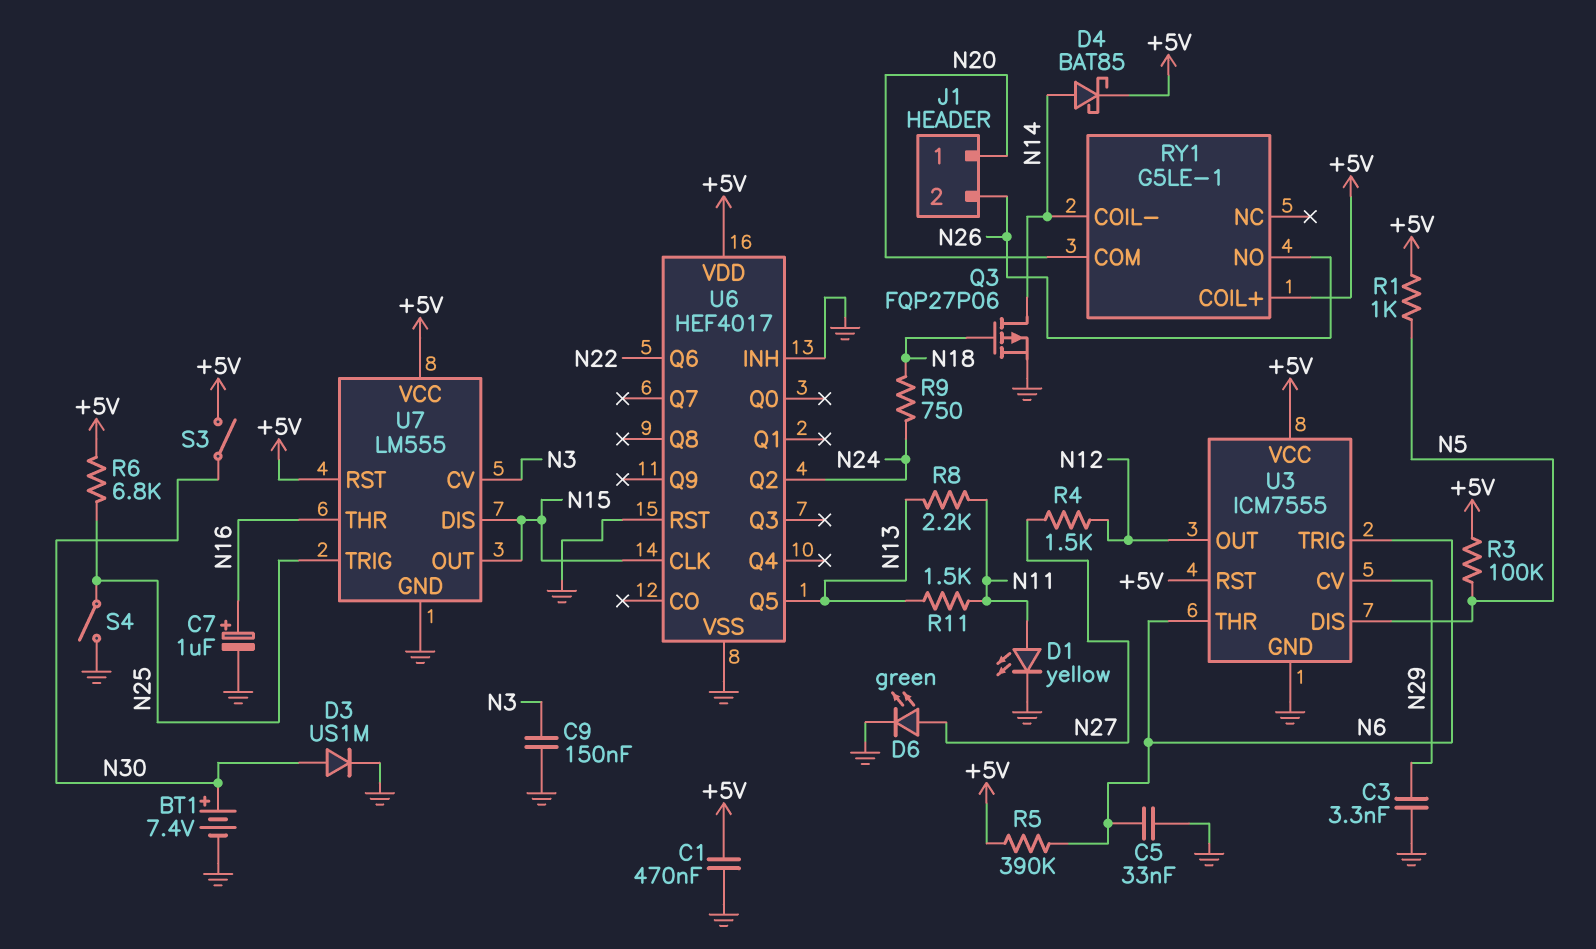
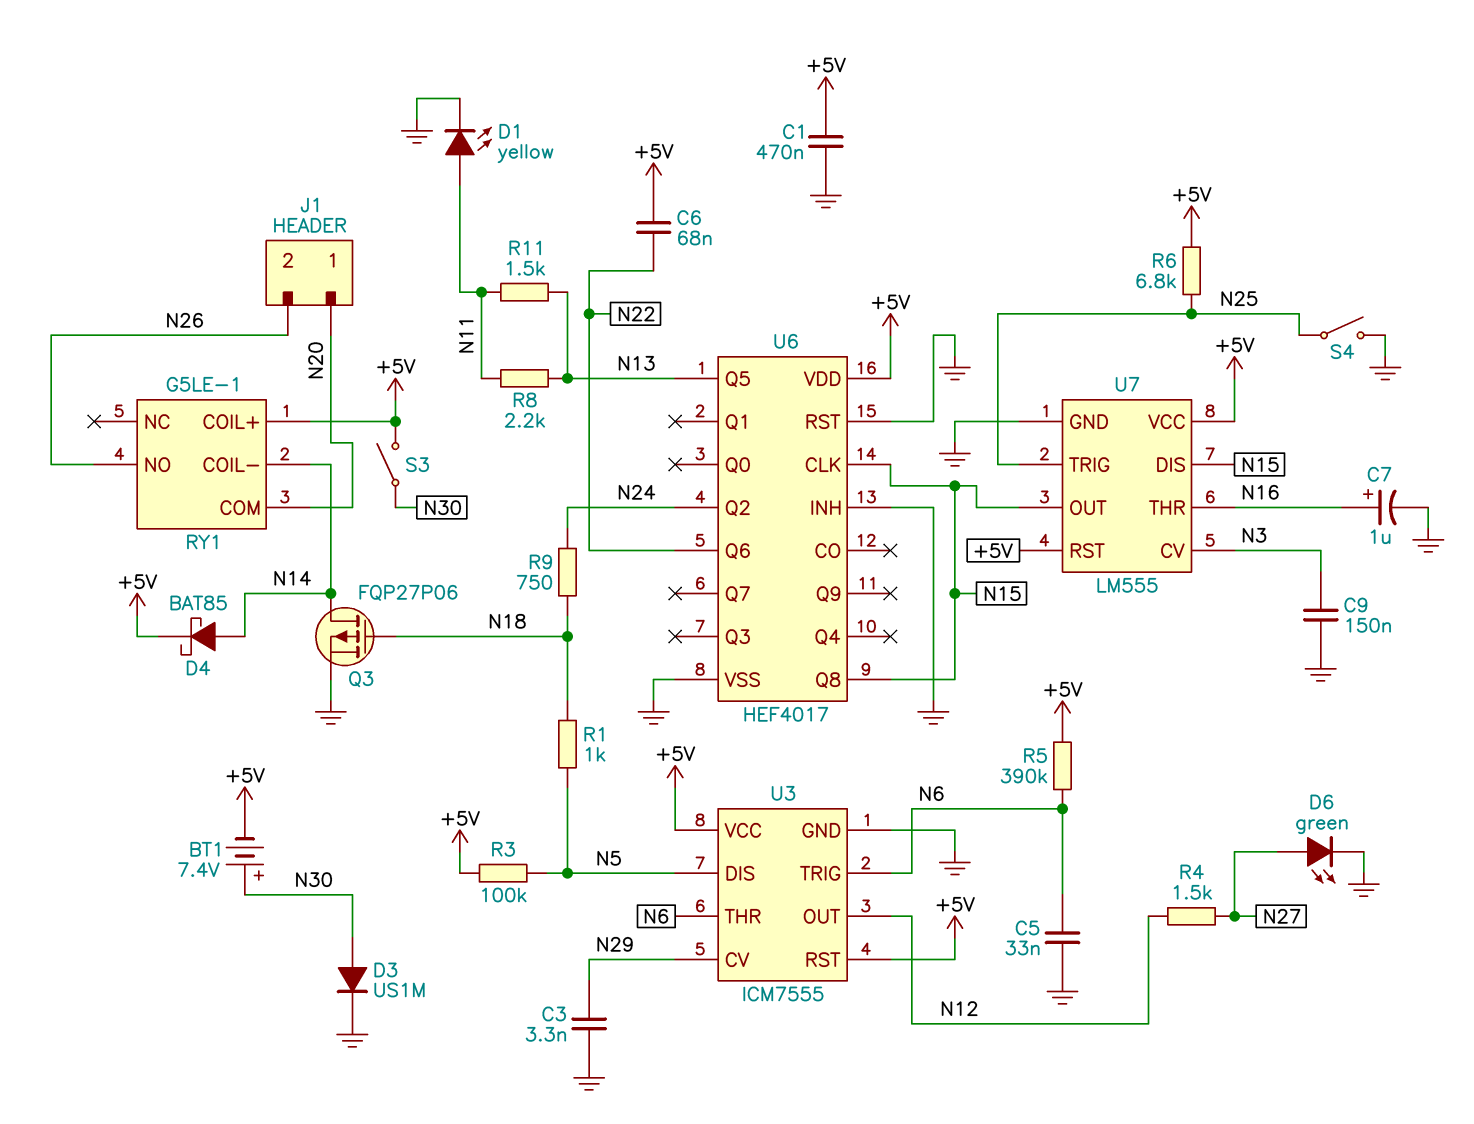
BT1: 7.4V (plus N30, minus GND) -> 7.4V (plus N30, minus +5V)
C6: none -> 68nF (+5V, N22)
R1: 1k (+5V, N5) -> 1k (N5, N18)
U6 pin Q8: none -> N15

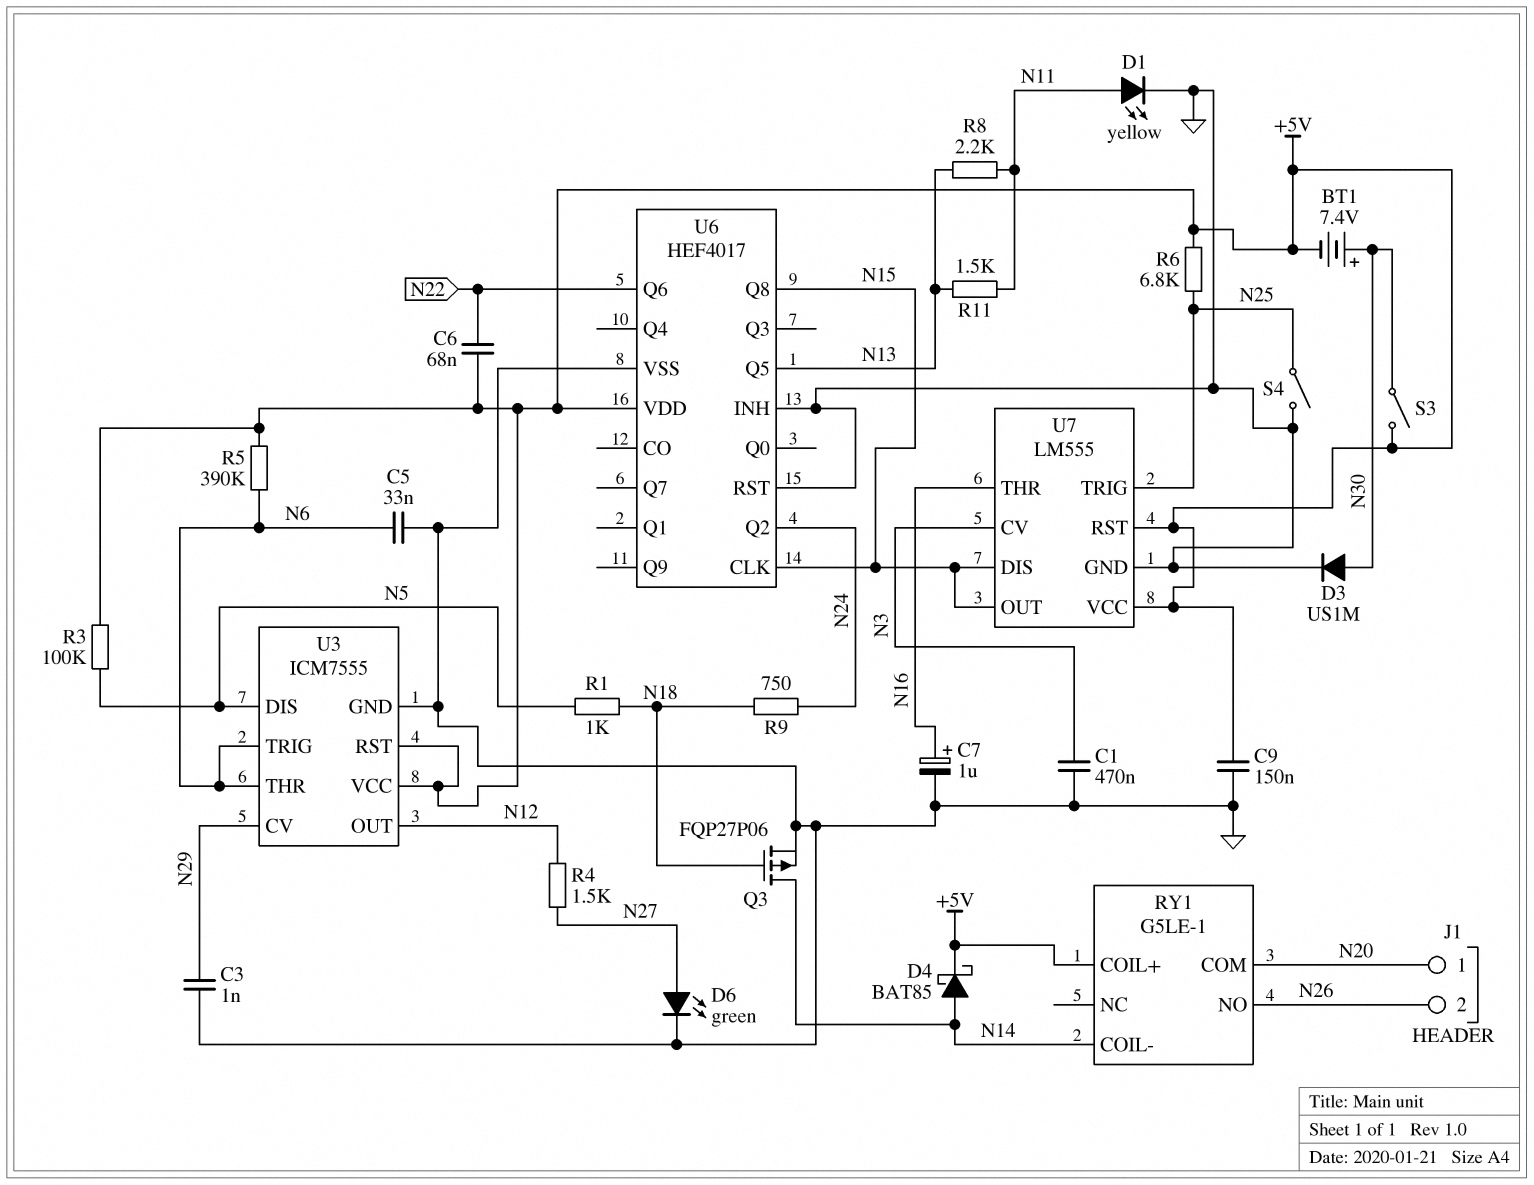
C1: 470nF (+5V, GND) -> 470nF (GND, N3)
C3: 3.3nF (GND, N29) -> 1nF (GND, N29)
C9: 150nF (GND, N3) -> 150nF (+5V, GND)

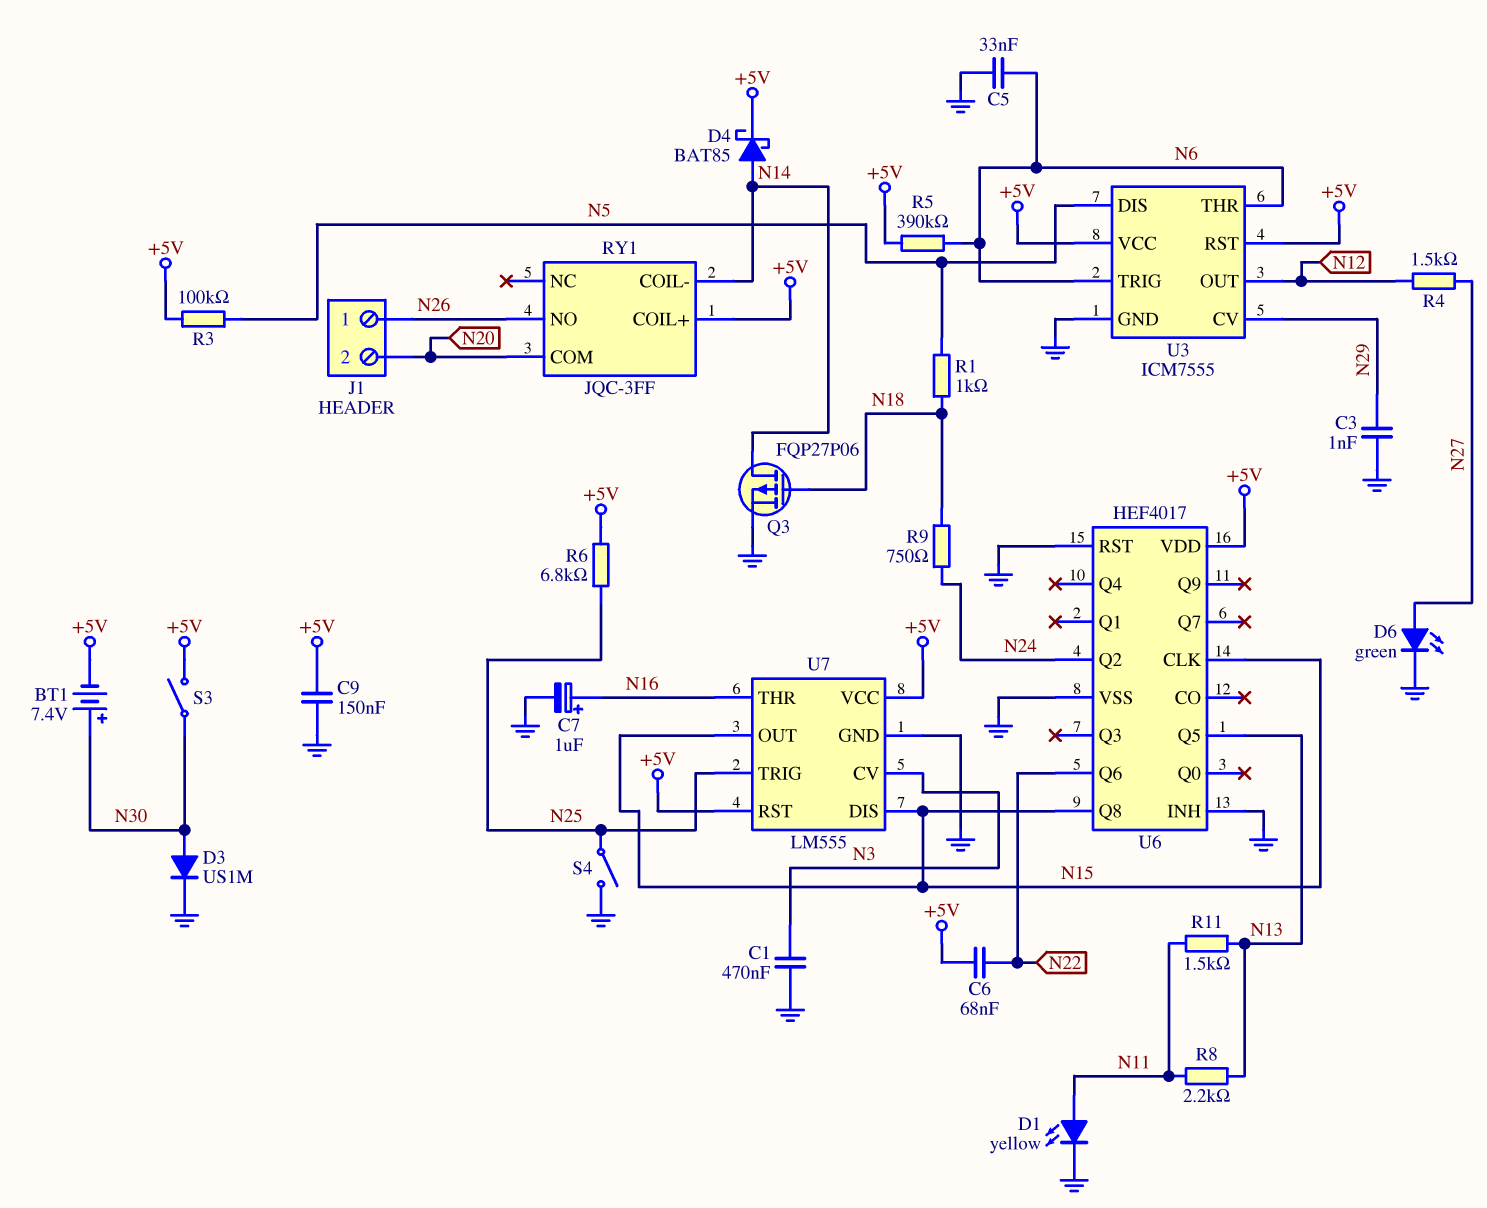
J1 pin 1: N20 -> N26
J1 pin 2: N26 -> N20
RY1: G5LE-1 -> JQC-3FF

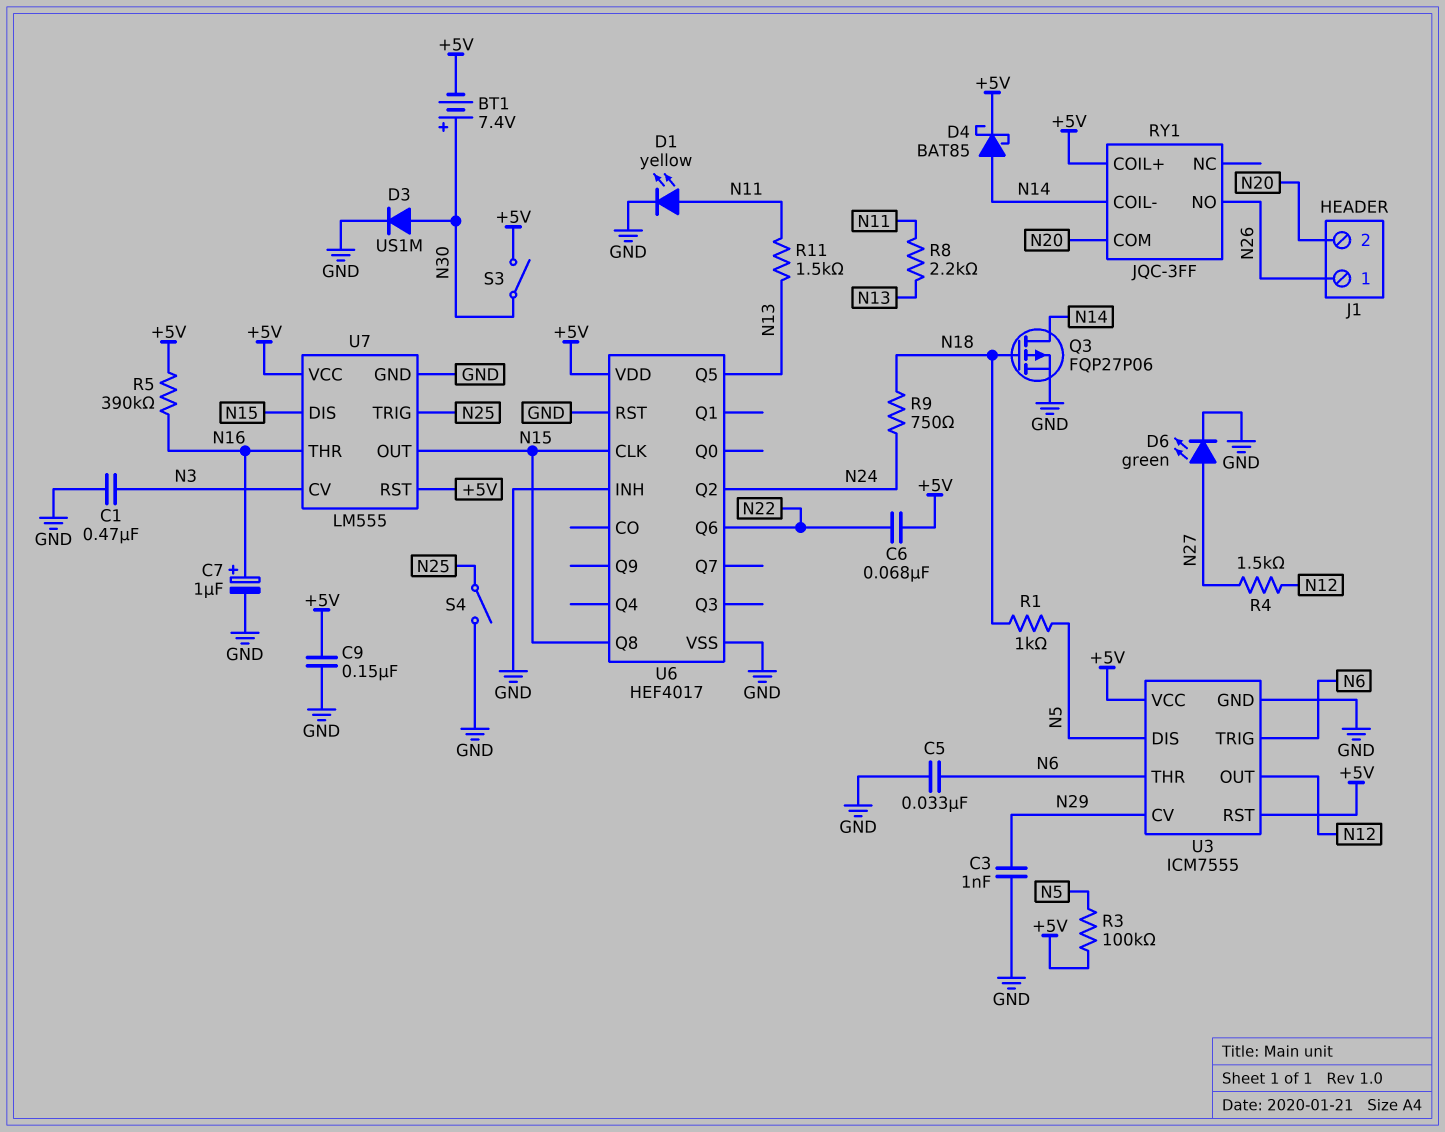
R5: 390k (+5V, N6) -> 390k (+5V, N16)
R6: 6.8k (+5V, N25) -> none

